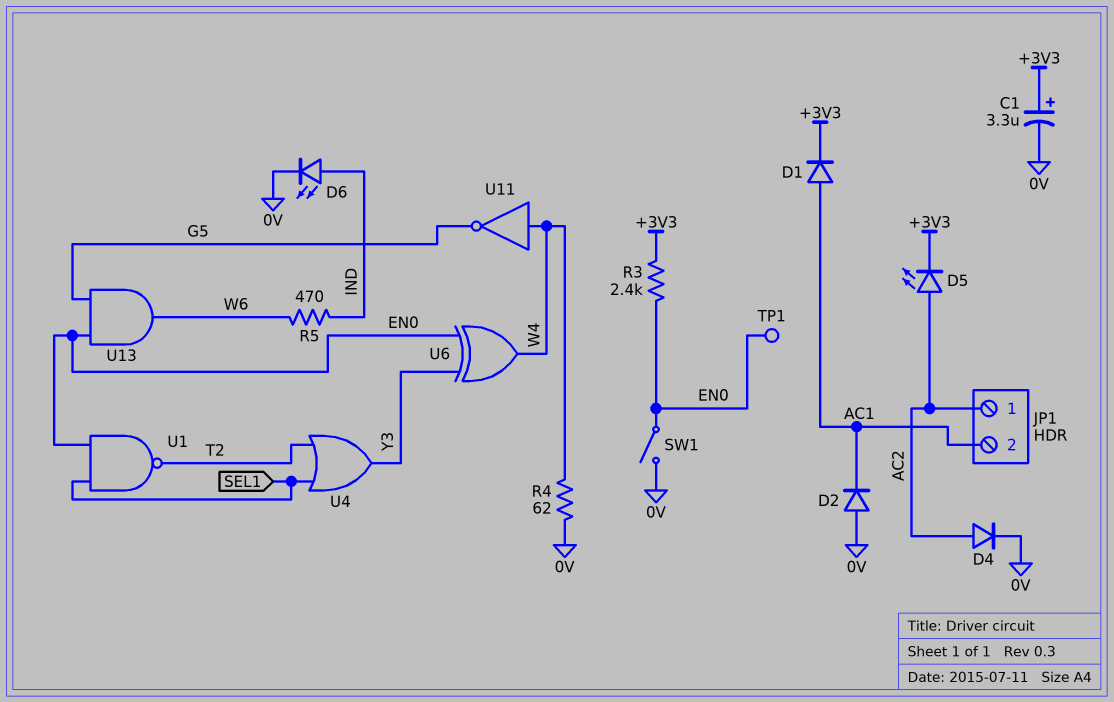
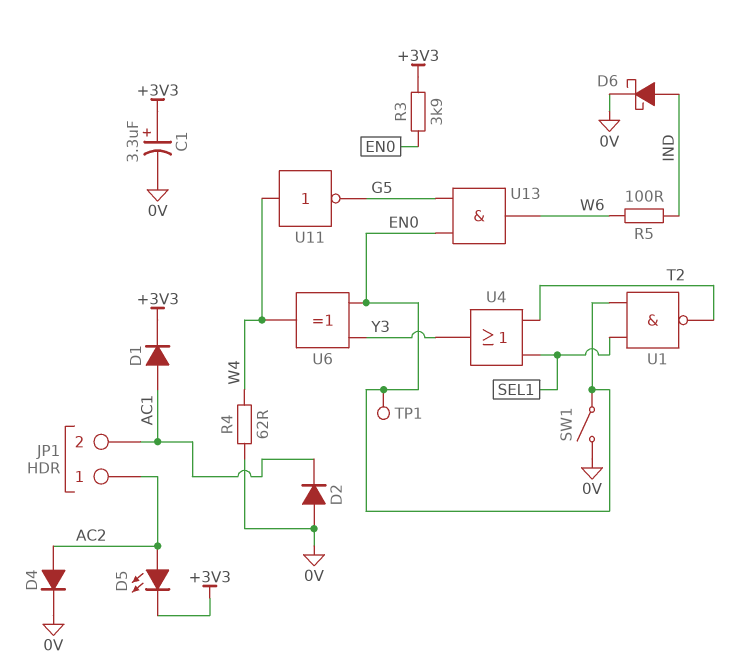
D6: LED (A IND, K 0V) -> schottky (A IND, K 0V)
R3: 2.4k (+3V3, EN0) -> 3.9k (+3V3, EN0)
R5: 470 (IND, W6) -> 100 (IND, W6)

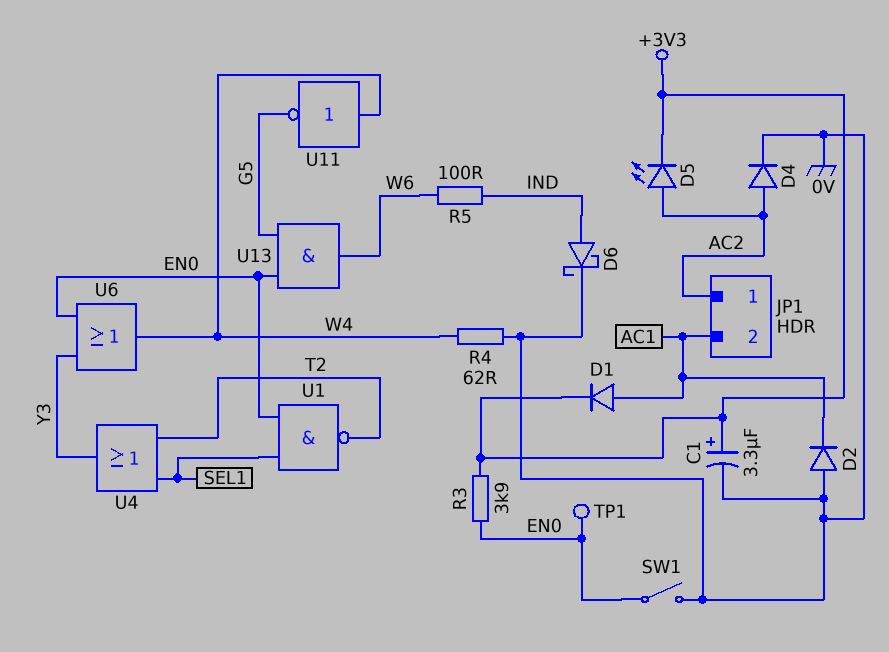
U6: XOR (in EN0, in Y3, out W4) -> OR (in EN0, in Y3, out W4)

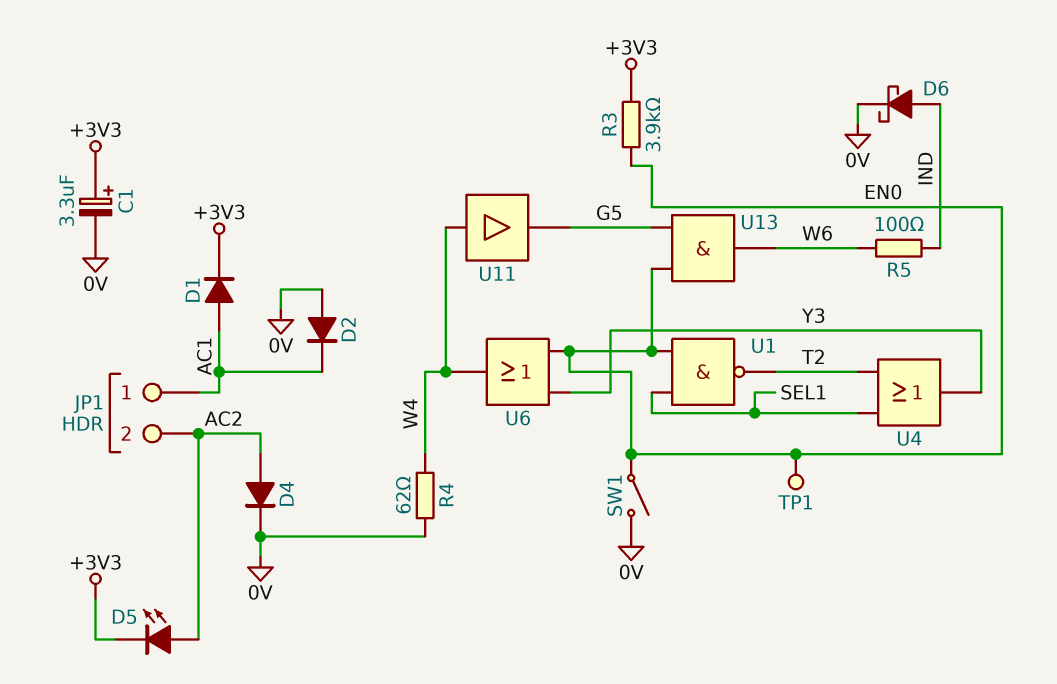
JP1 pin 1: AC2 -> AC1
JP1 pin 2: AC1 -> AC2
U11: NOT (in W4, out G5) -> buffer (in W4, out G5)

